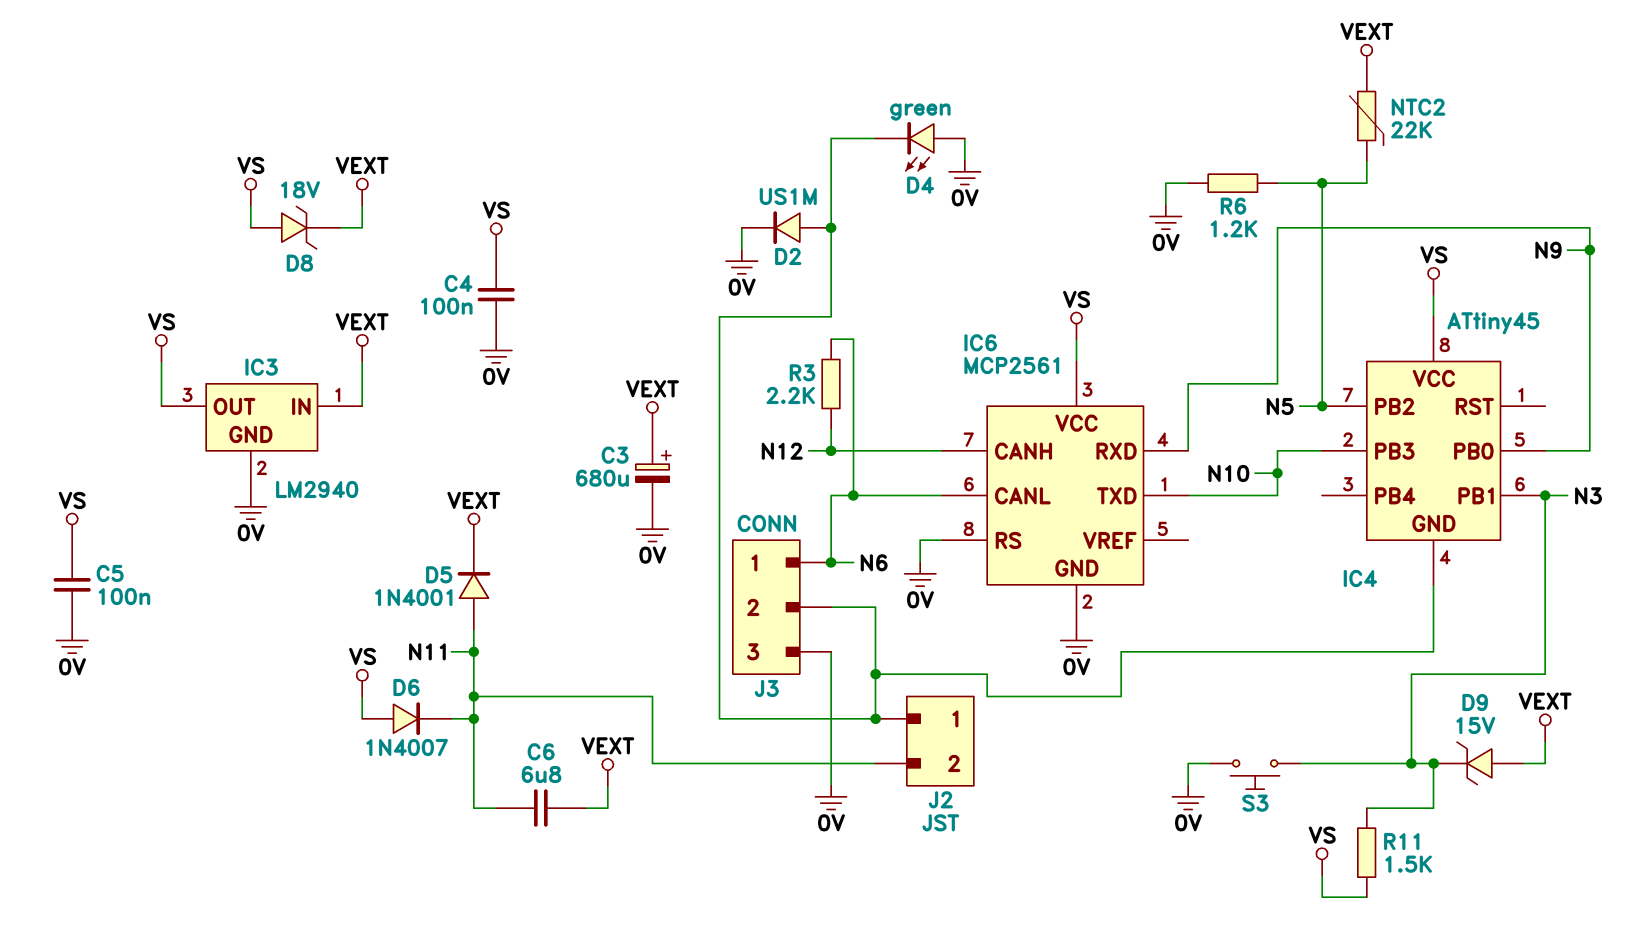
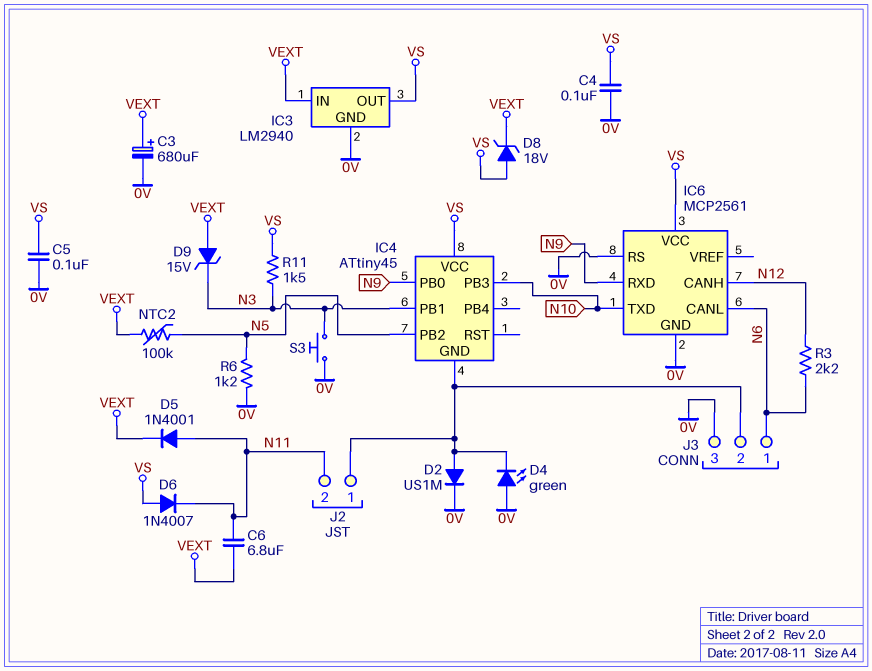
NTC2: 22k (N5, VEXT) -> 100k (N5, VEXT)

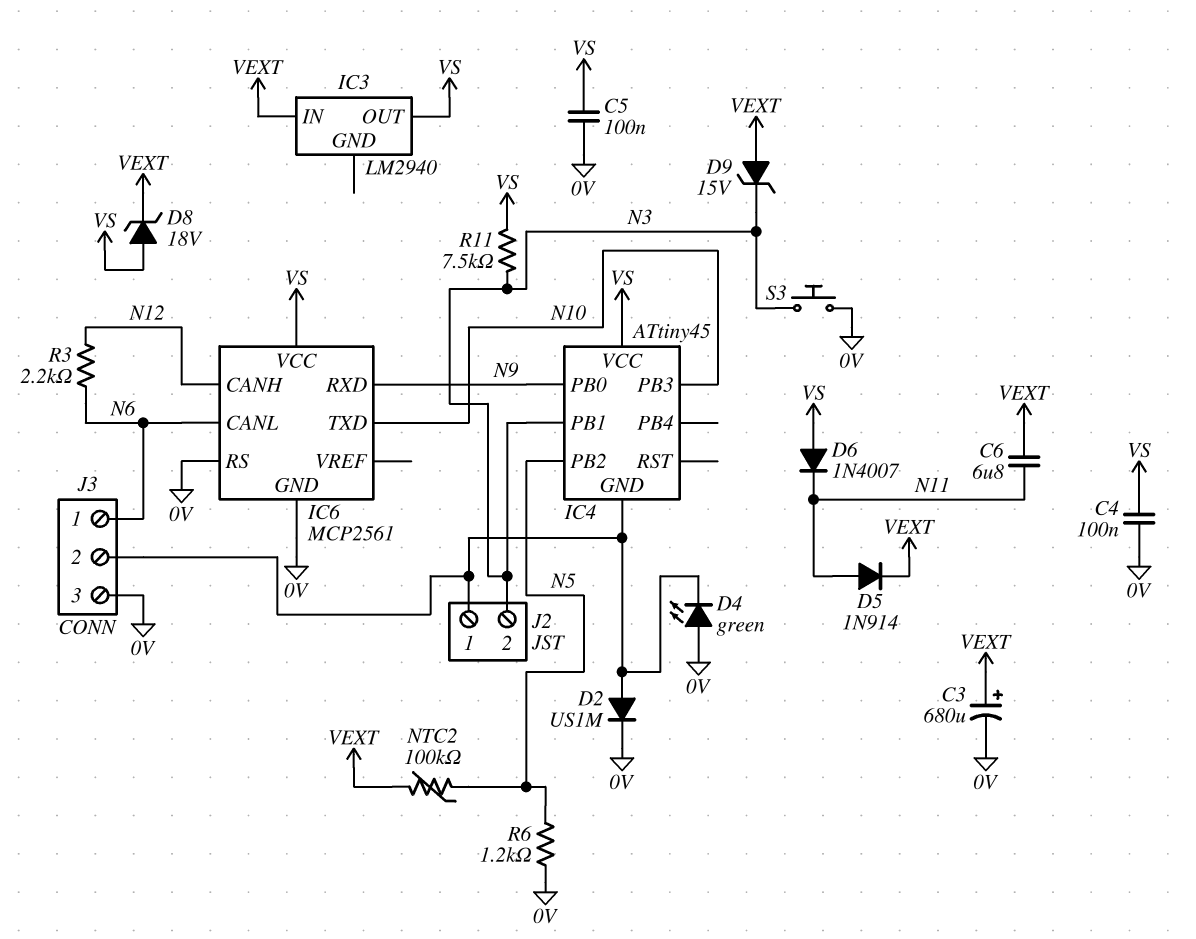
D5: diode 1N4001 (A N11, K VEXT) -> diode 1N914 (A N11, K VEXT)
IC3 pin GND: 0V -> none
J2 pin 2: N11 -> N3
R11: 1.5k (N3, VS) -> 7.5k (N3, VS)

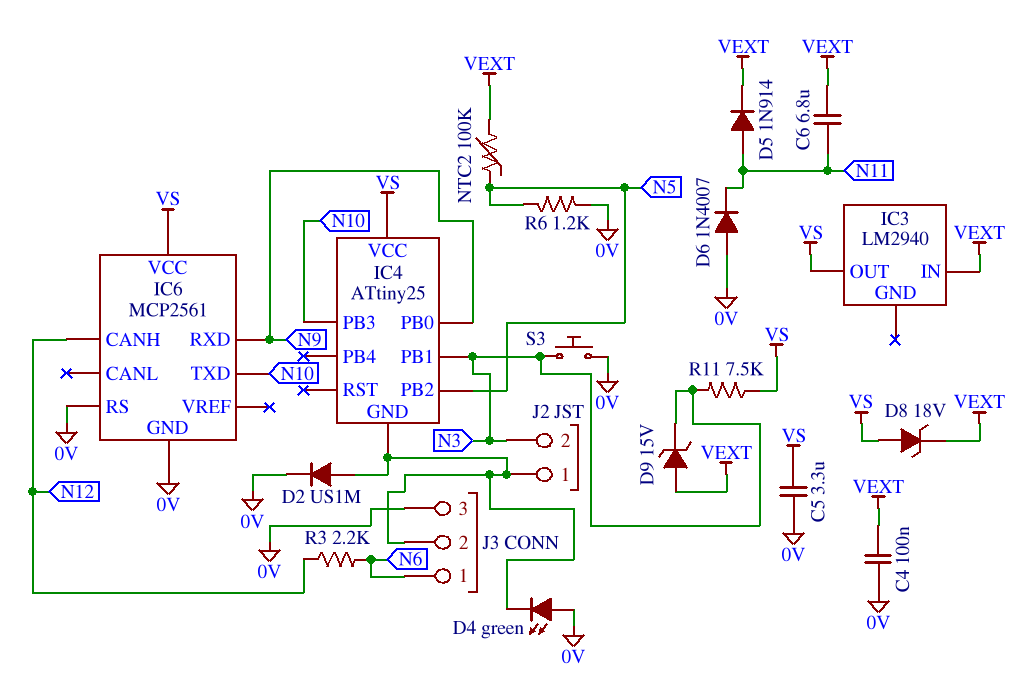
C3: 680uF (plus VEXT, minus 0V) -> none
C4: 100nF (0V, VS) -> 100nF (0V, VEXT)
C5: 100nF (0V, VS) -> 3.3uF (0V, VS)
D6: diode 1N4007 (A VS, K N11) -> diode 1N4007 (A 0V, K N11)
IC4: ATtiny45 -> ATtiny25
IC6 pin CANL: N6 -> none

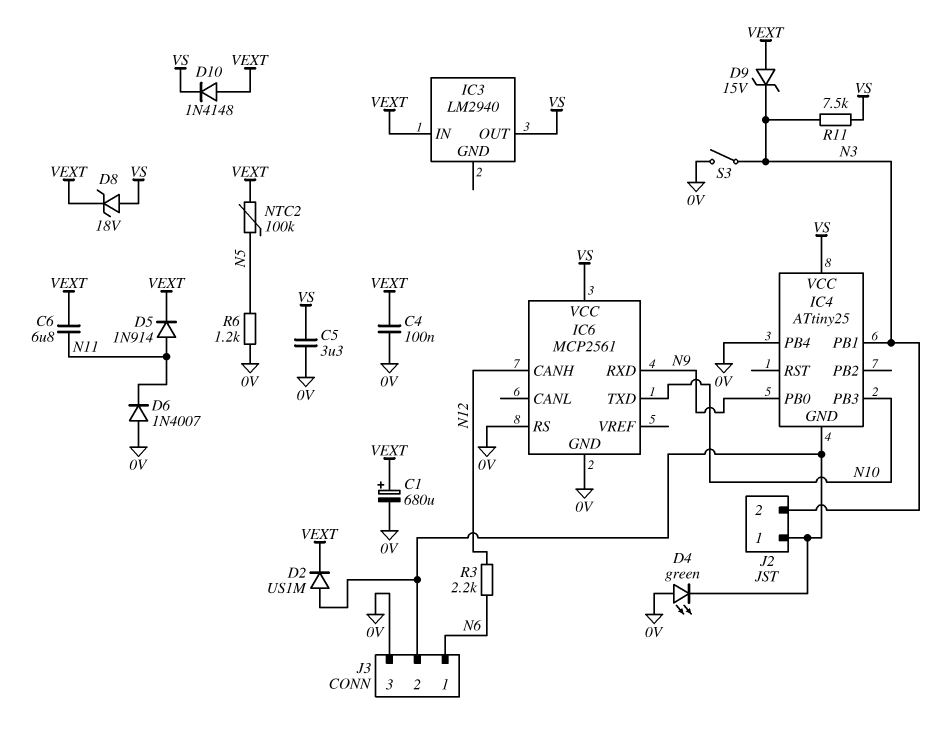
C1: none -> 680uF (plus VEXT, minus 0V)
D2: diode US1M (A IC4/GND, K 0V) -> diode US1M (A IC4/GND, K VEXT)
D10: none -> diode 1N4148 (A VEXT, K VS)
IC4 pin PB2: N5 -> none
IC4 pin PB4: none -> 0V
S3: button (0V, N3) -> switch (0V, N3)

